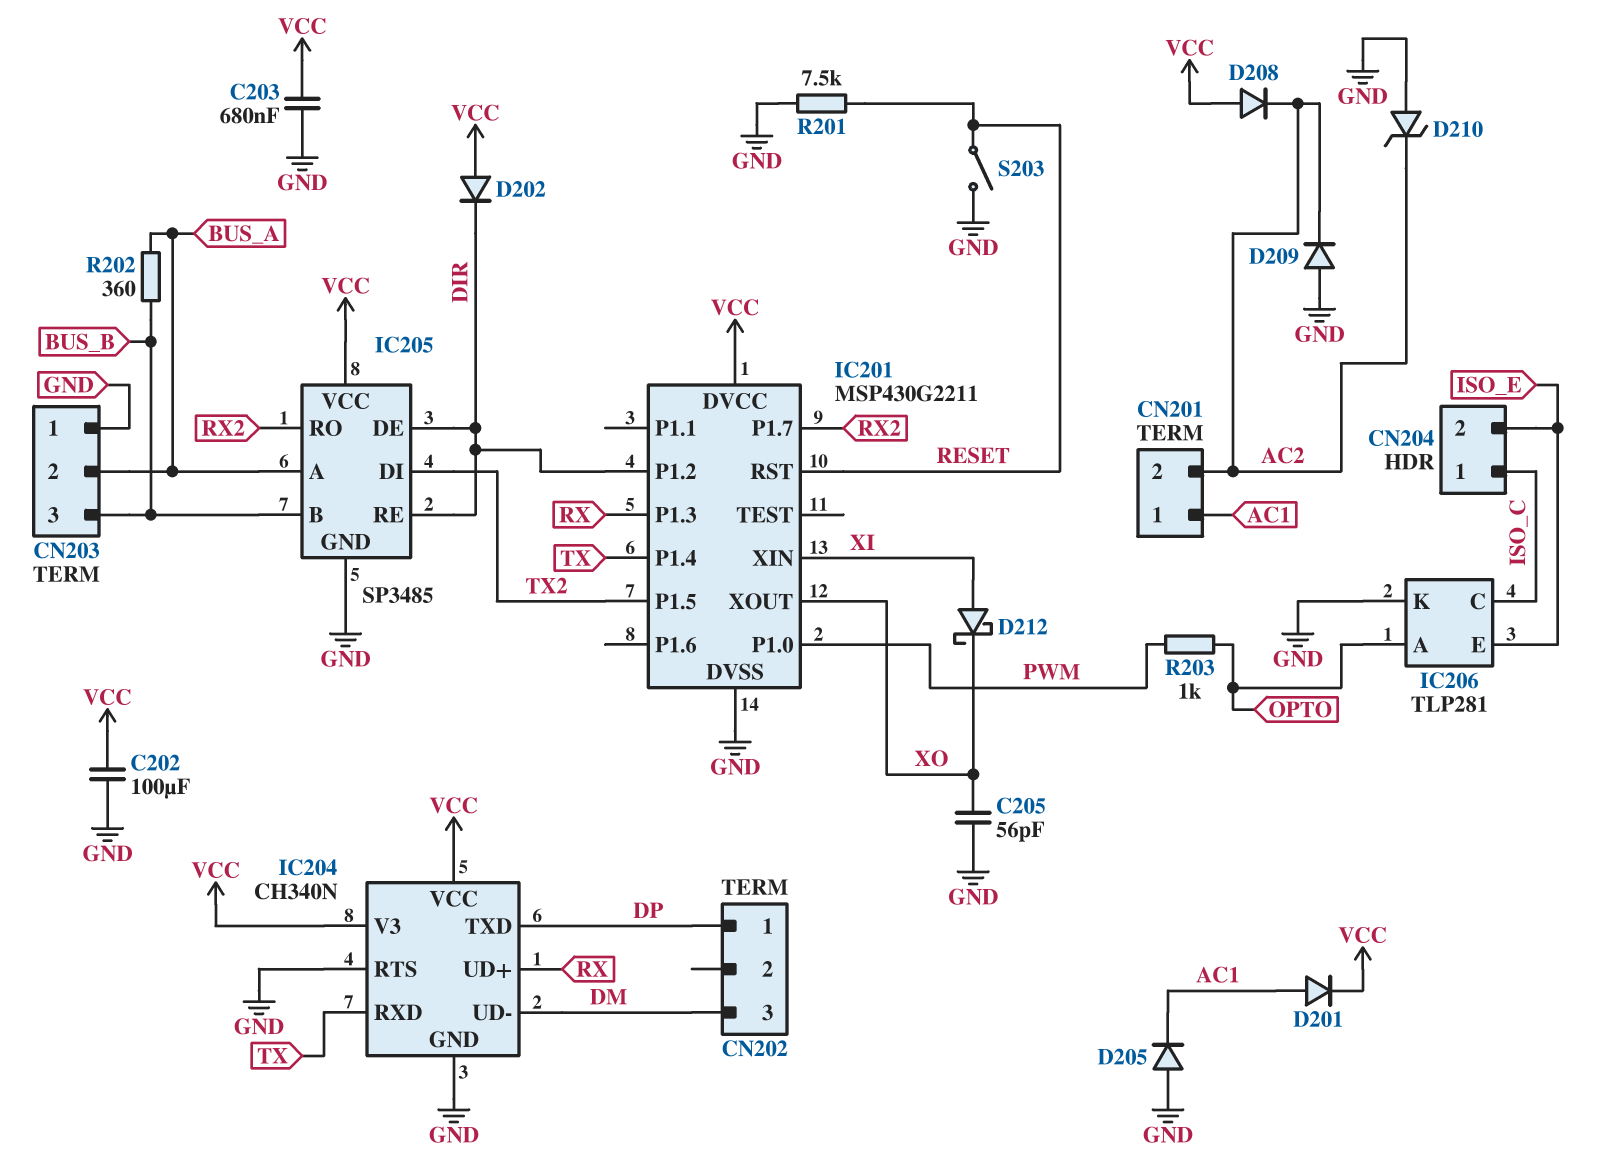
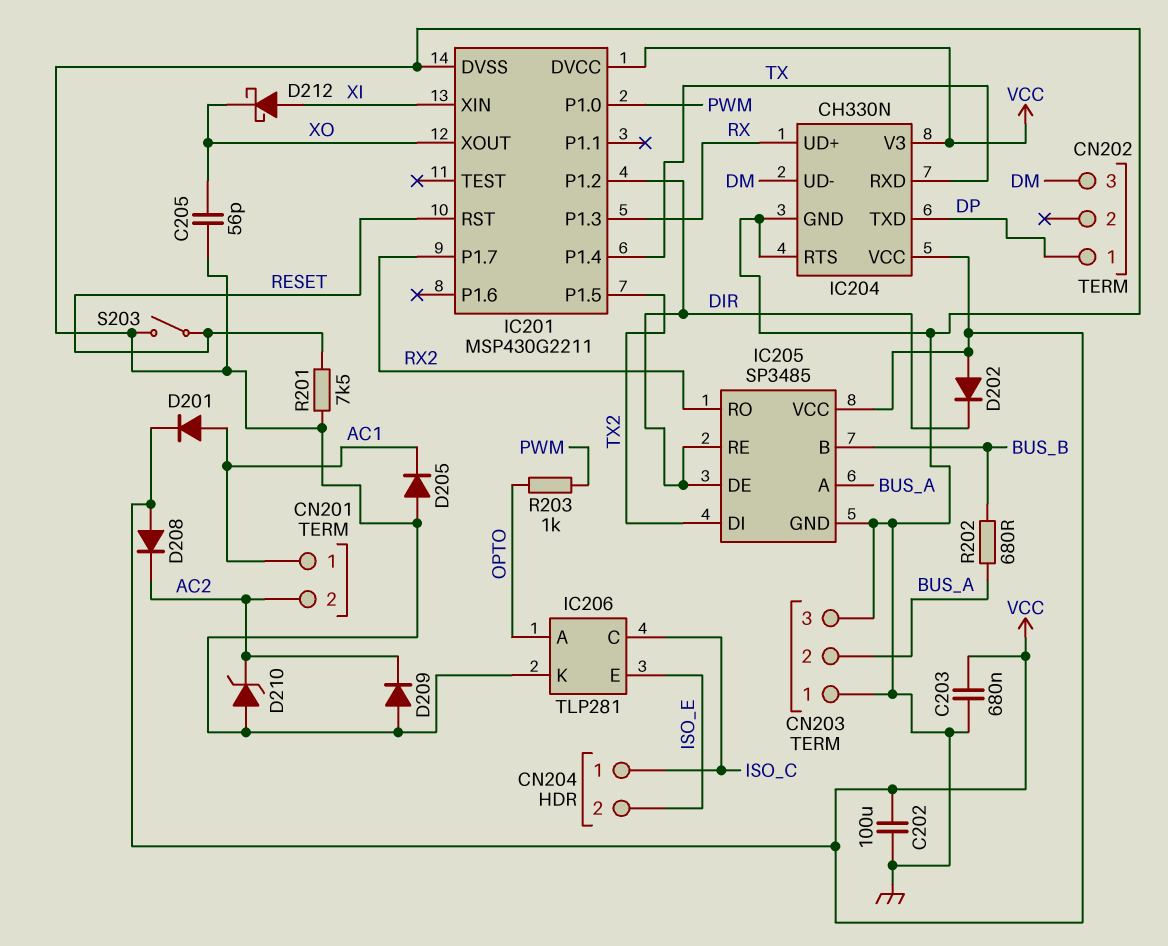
CN203 pin 3: BUS_B -> GND
IC204: CH340N -> CH330N
R202: 360 (BUS_A, BUS_B) -> 680 (BUS_A, BUS_B)

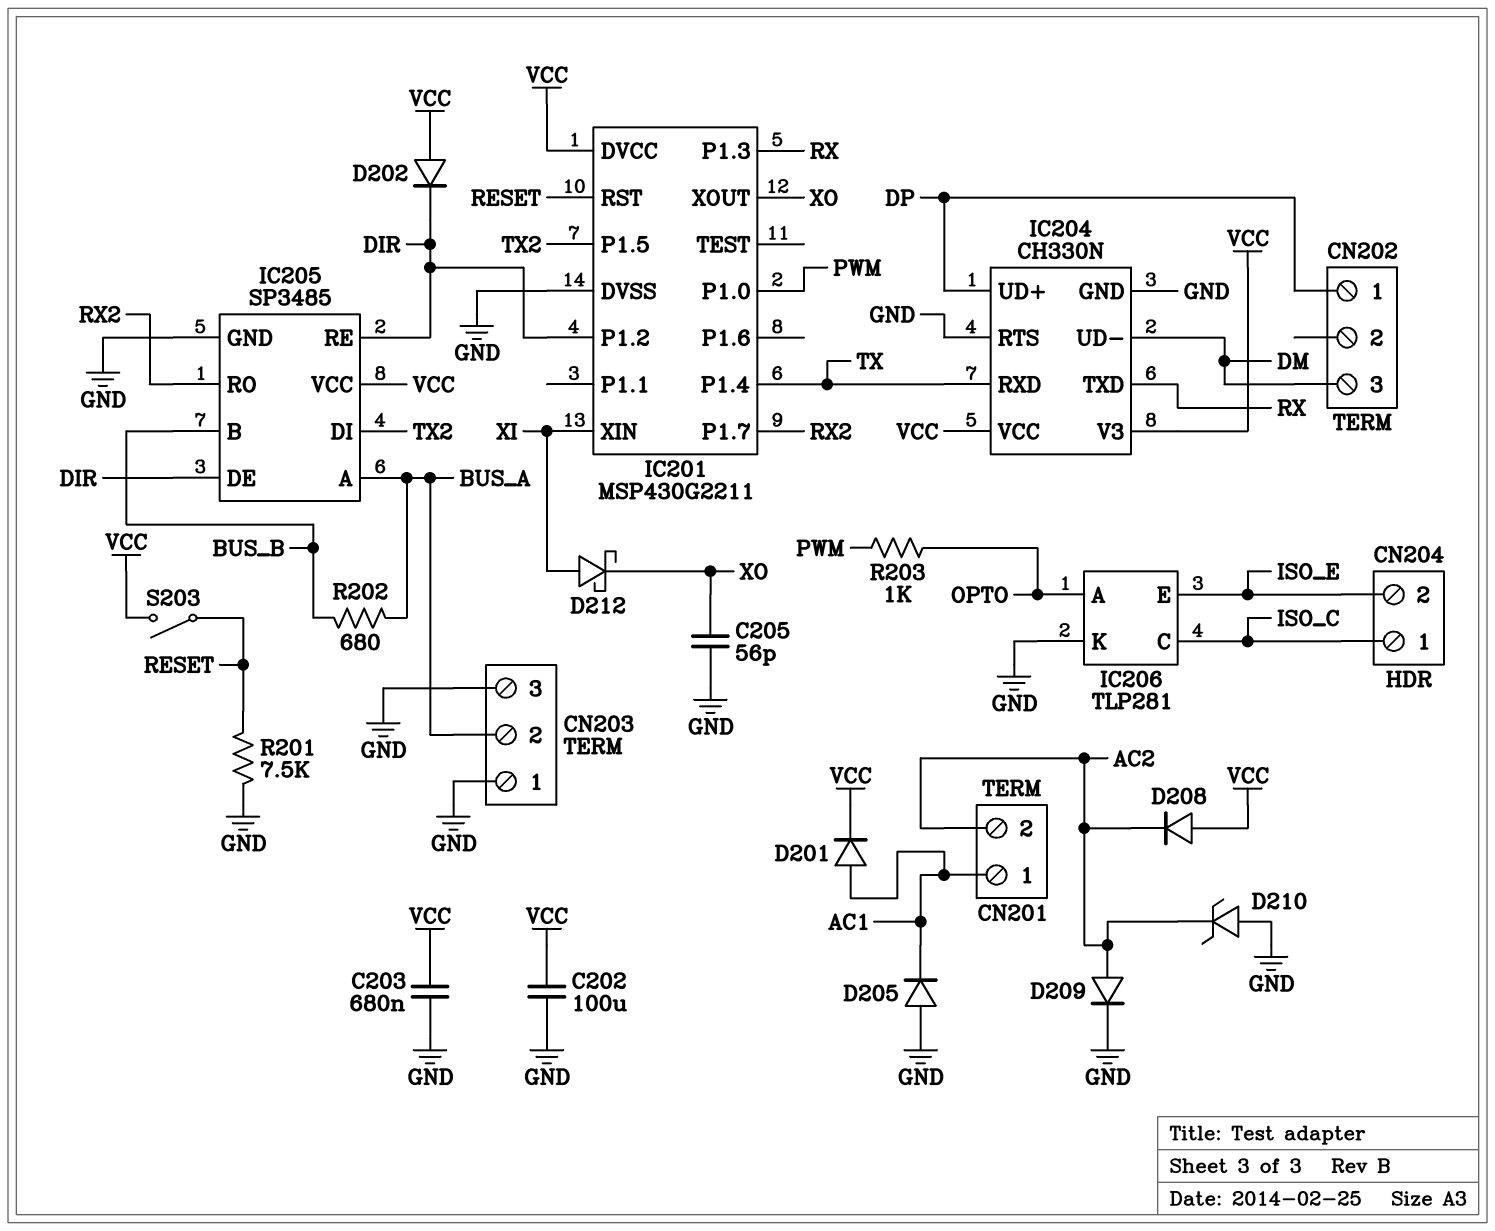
D209: diode (A GND, K AC2) -> diode (A AC2, K GND)
IC204 pin TXD: DP -> RX
IC204 pin UD+: RX -> DP
S203: switch (GND, RESET) -> switch (RESET, VCC)

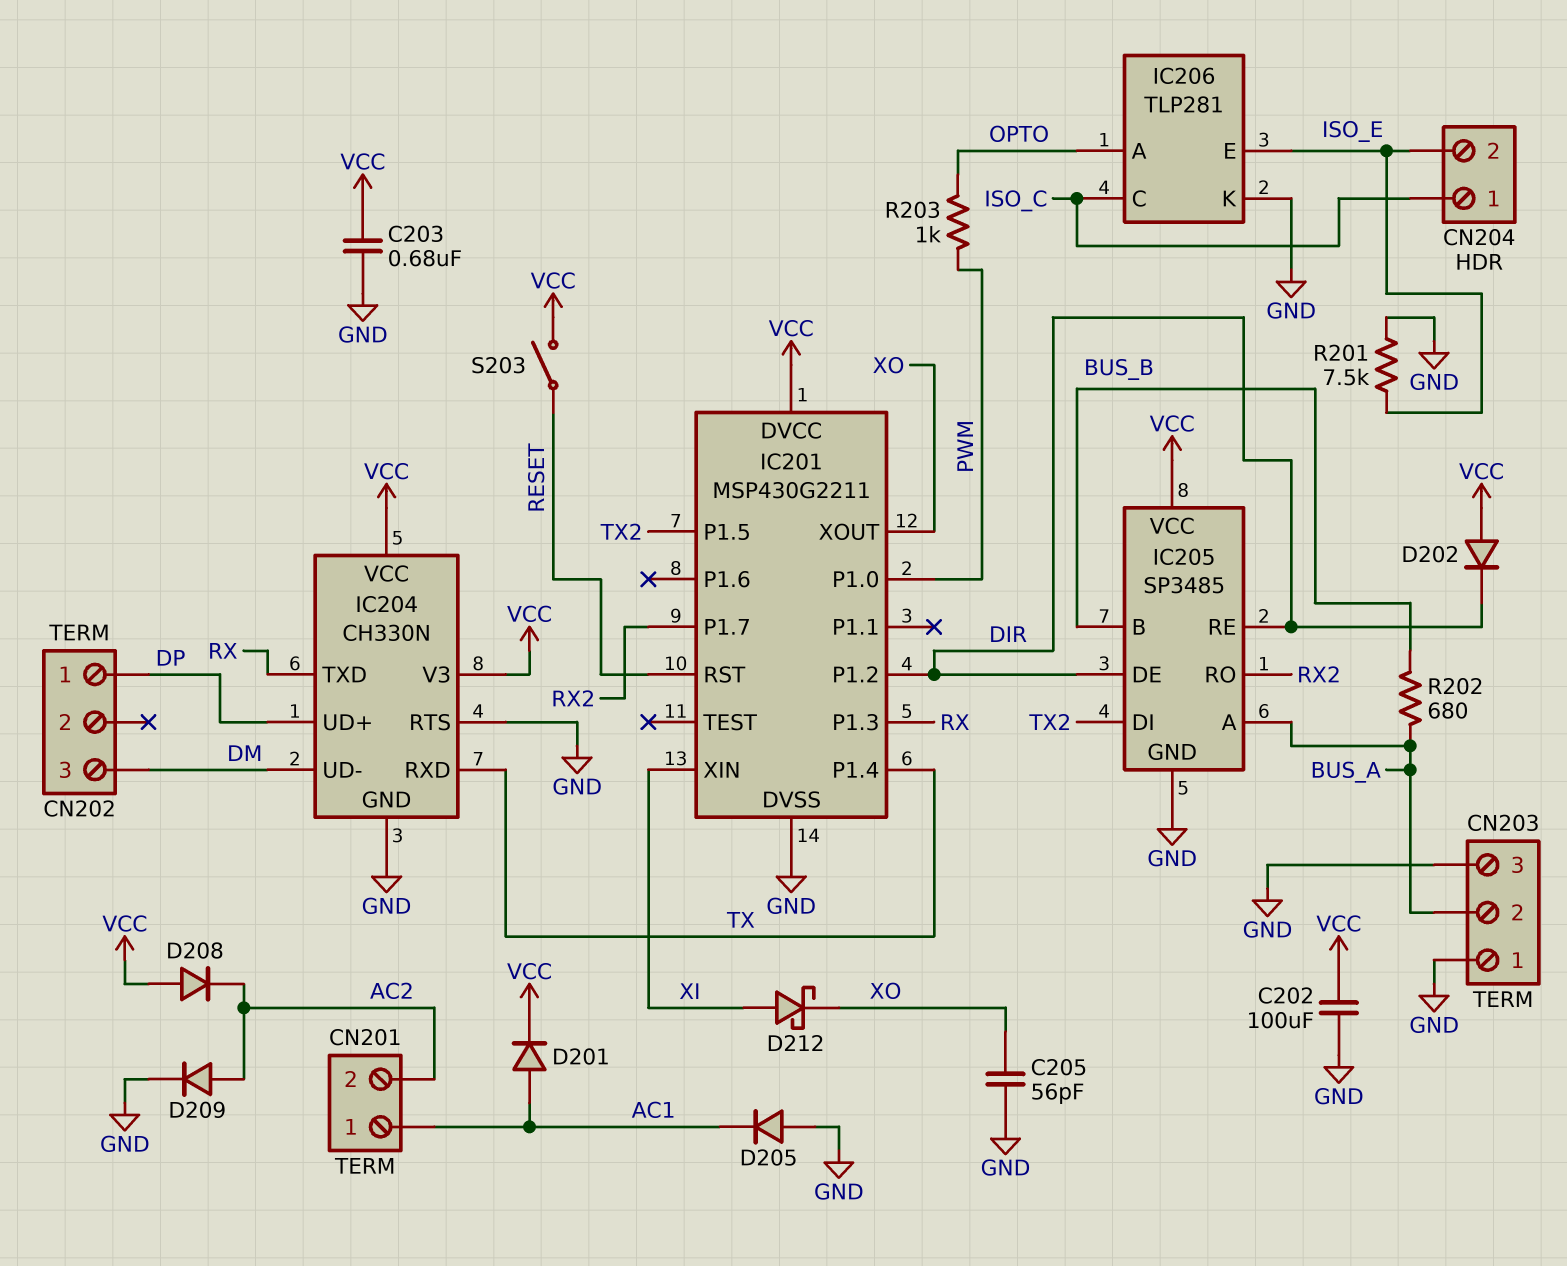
D210: zener (A GND, K AC2) -> none
R201: 7.5k (GND, RESET) -> 7.5k (GND, ISO_E)

